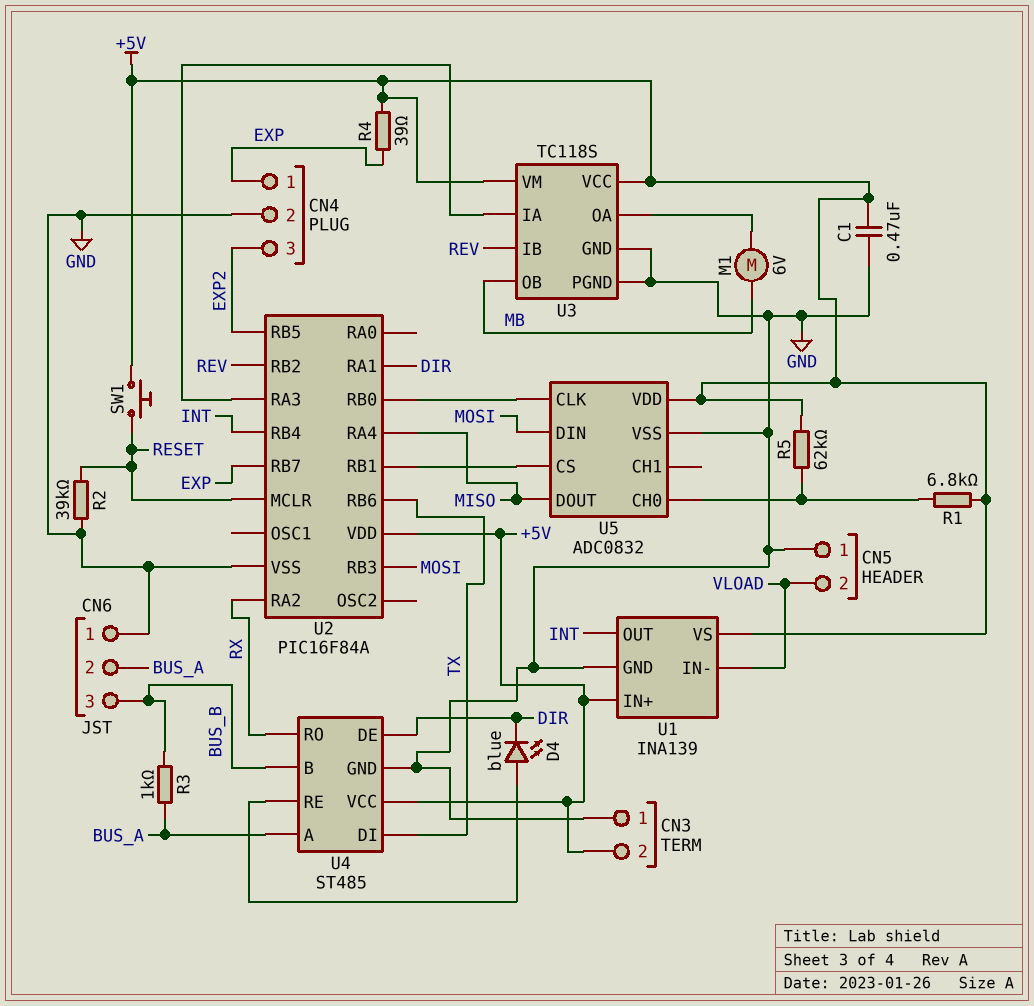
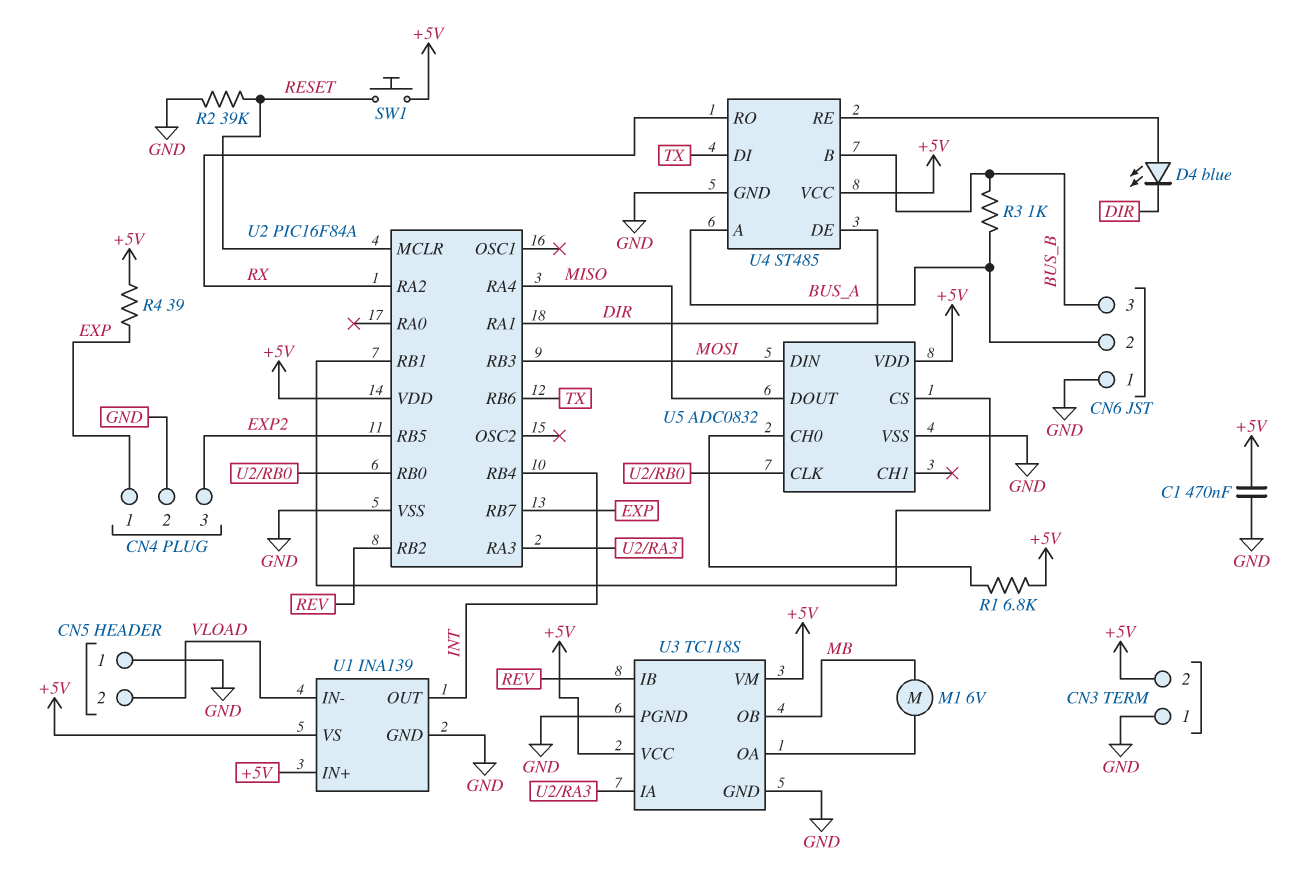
R5: 62k (+5V, U5/CH0) -> none

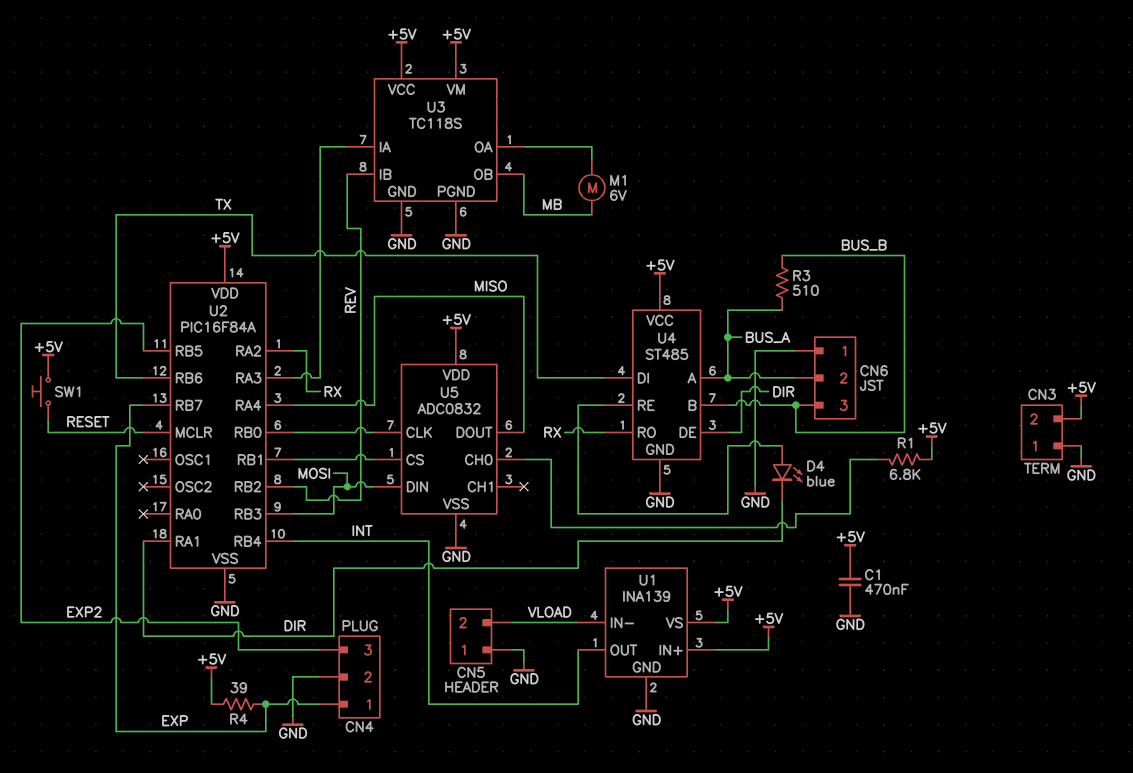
R2: 39k (GND, RESET) -> none
R3: 1k (BUS_A, BUS_B) -> 510 (BUS_A, BUS_B)

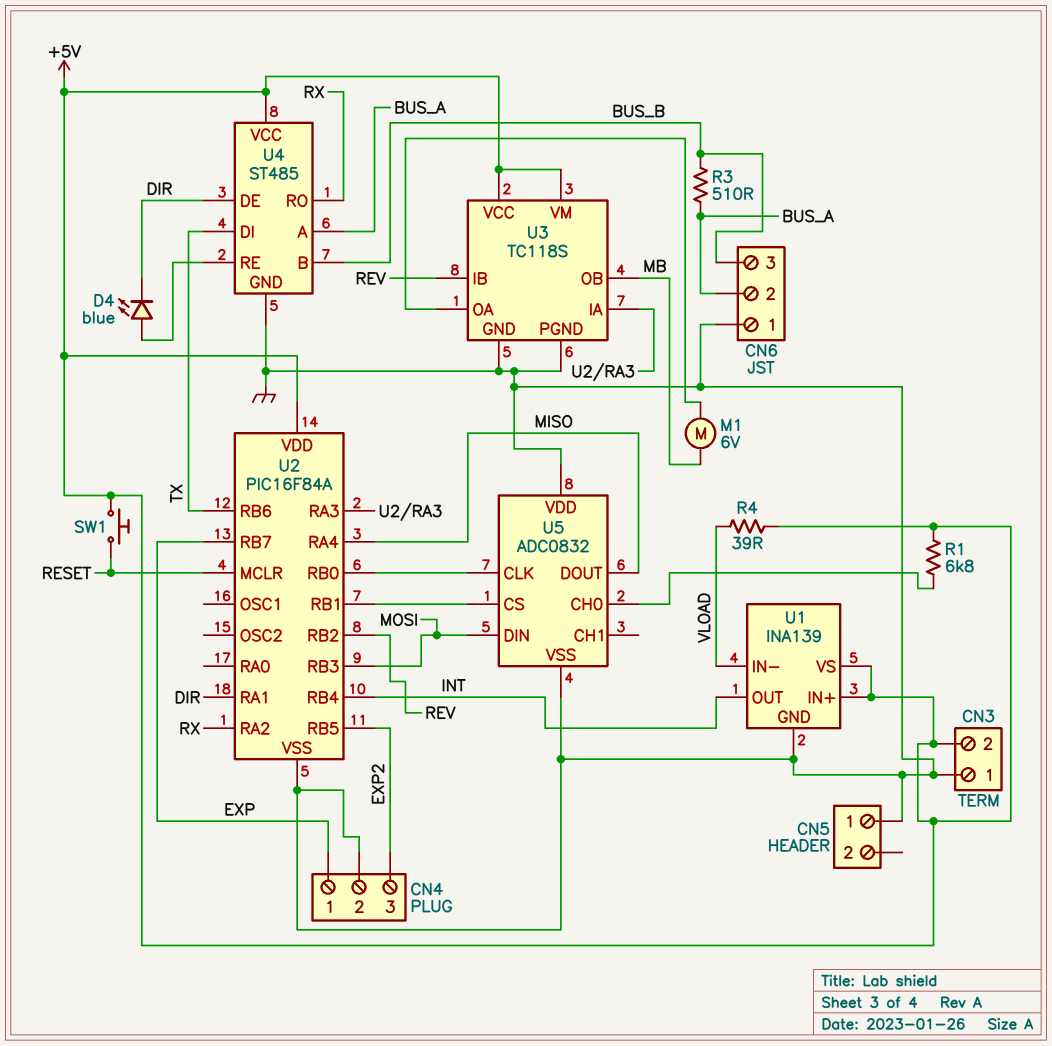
C1: 470nF (+5V, GND) -> none
CN5 pin 2: VLOAD -> none
R4: 39 (+5V, EXP) -> 39 (+5V, VLOAD)
U5 pin VDD: +5V -> GND

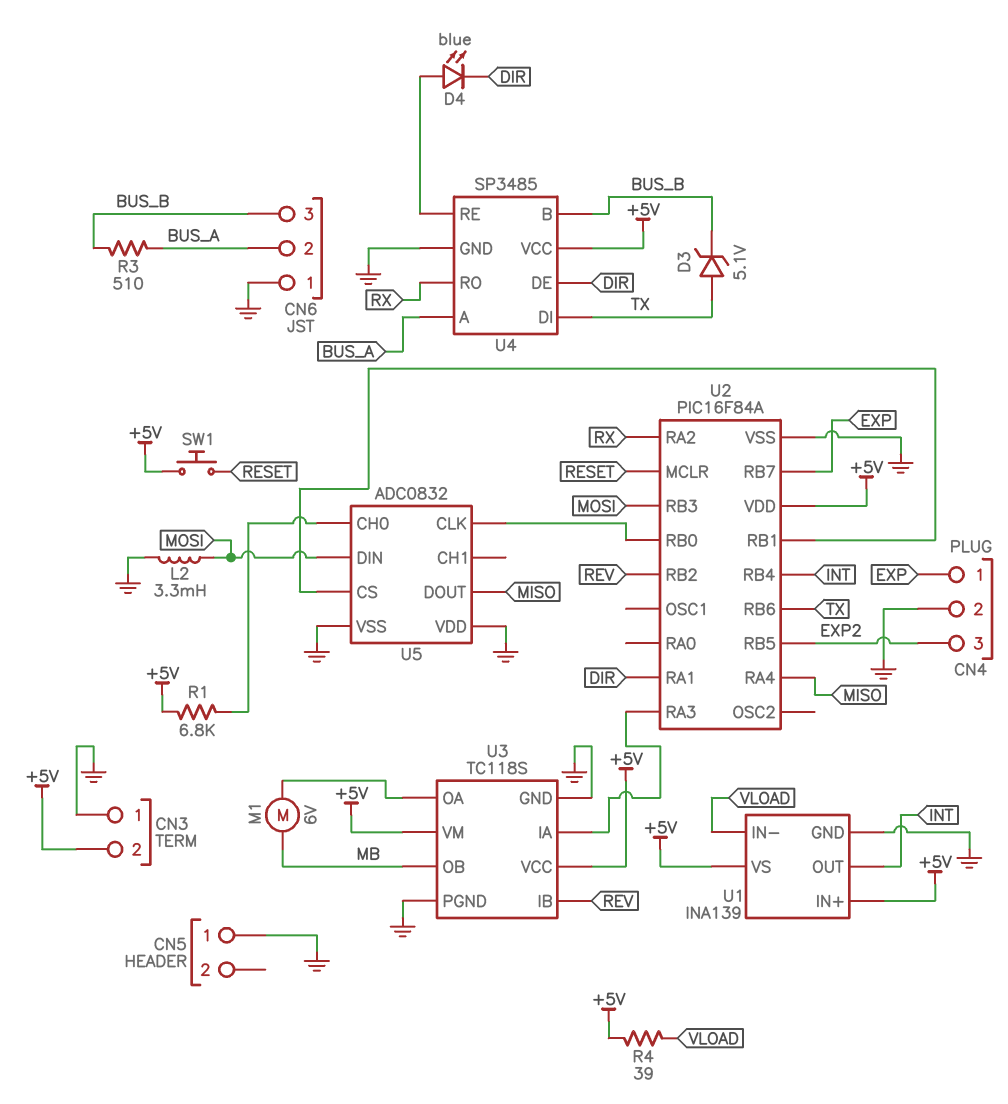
D3: none -> zener 5.1V (A TX, K BUS_B)
L2: none -> 3.3mH (GND, MOSI)
U4: ST485 -> SP3485

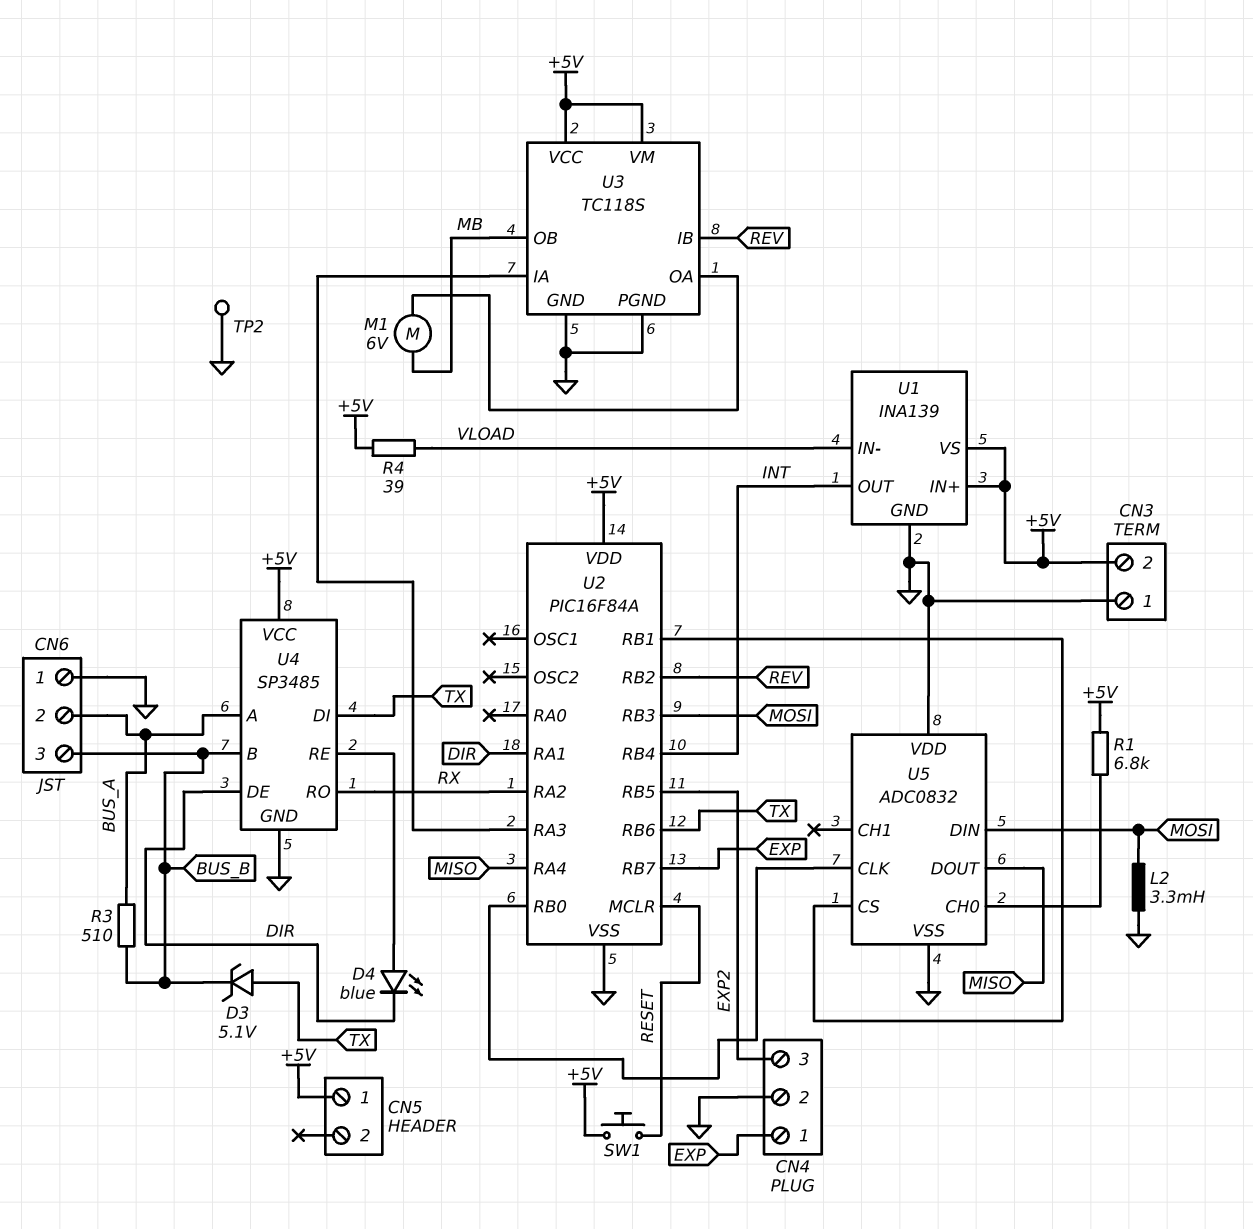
CN5 pin 1: GND -> +5V
TP2: none -> test point (GND)

